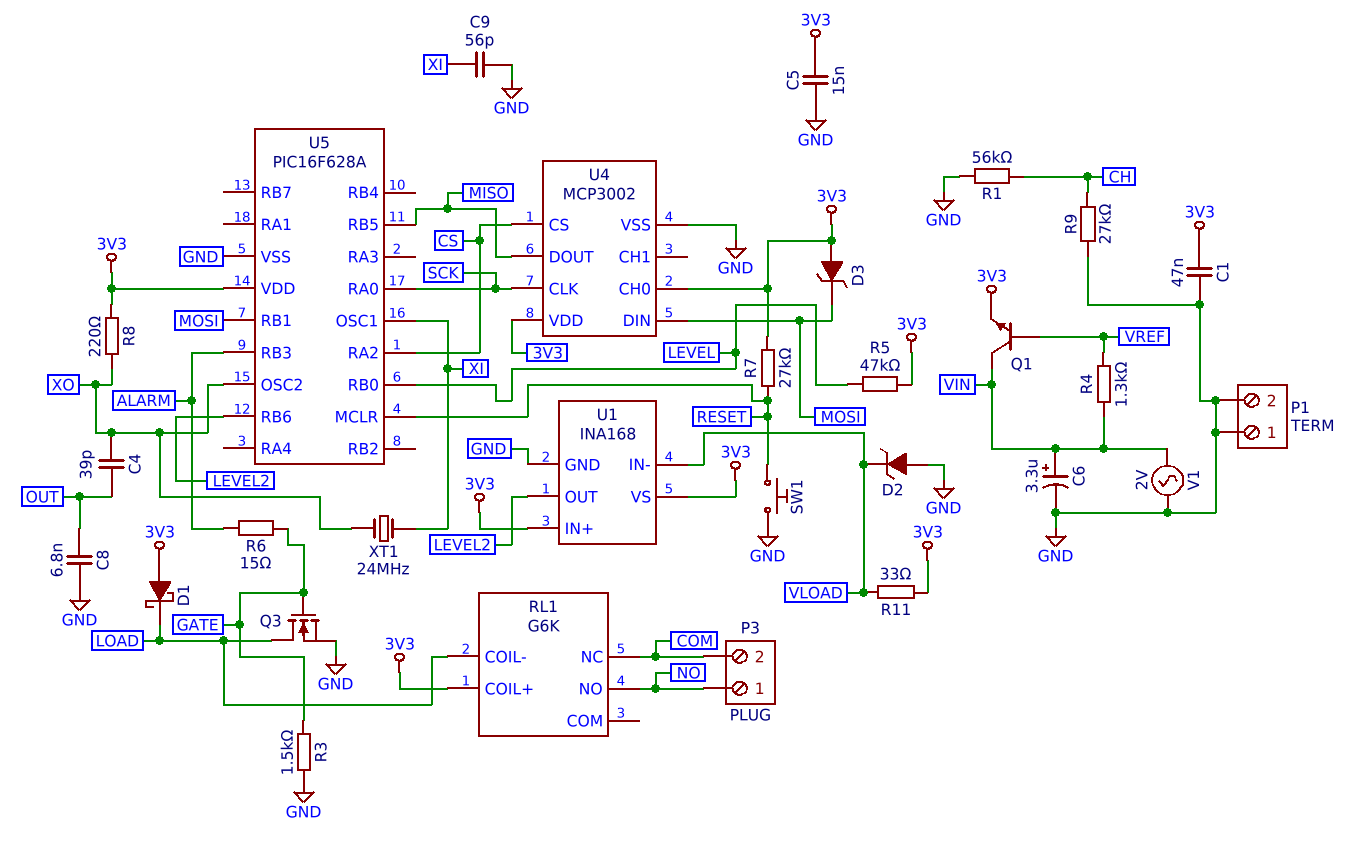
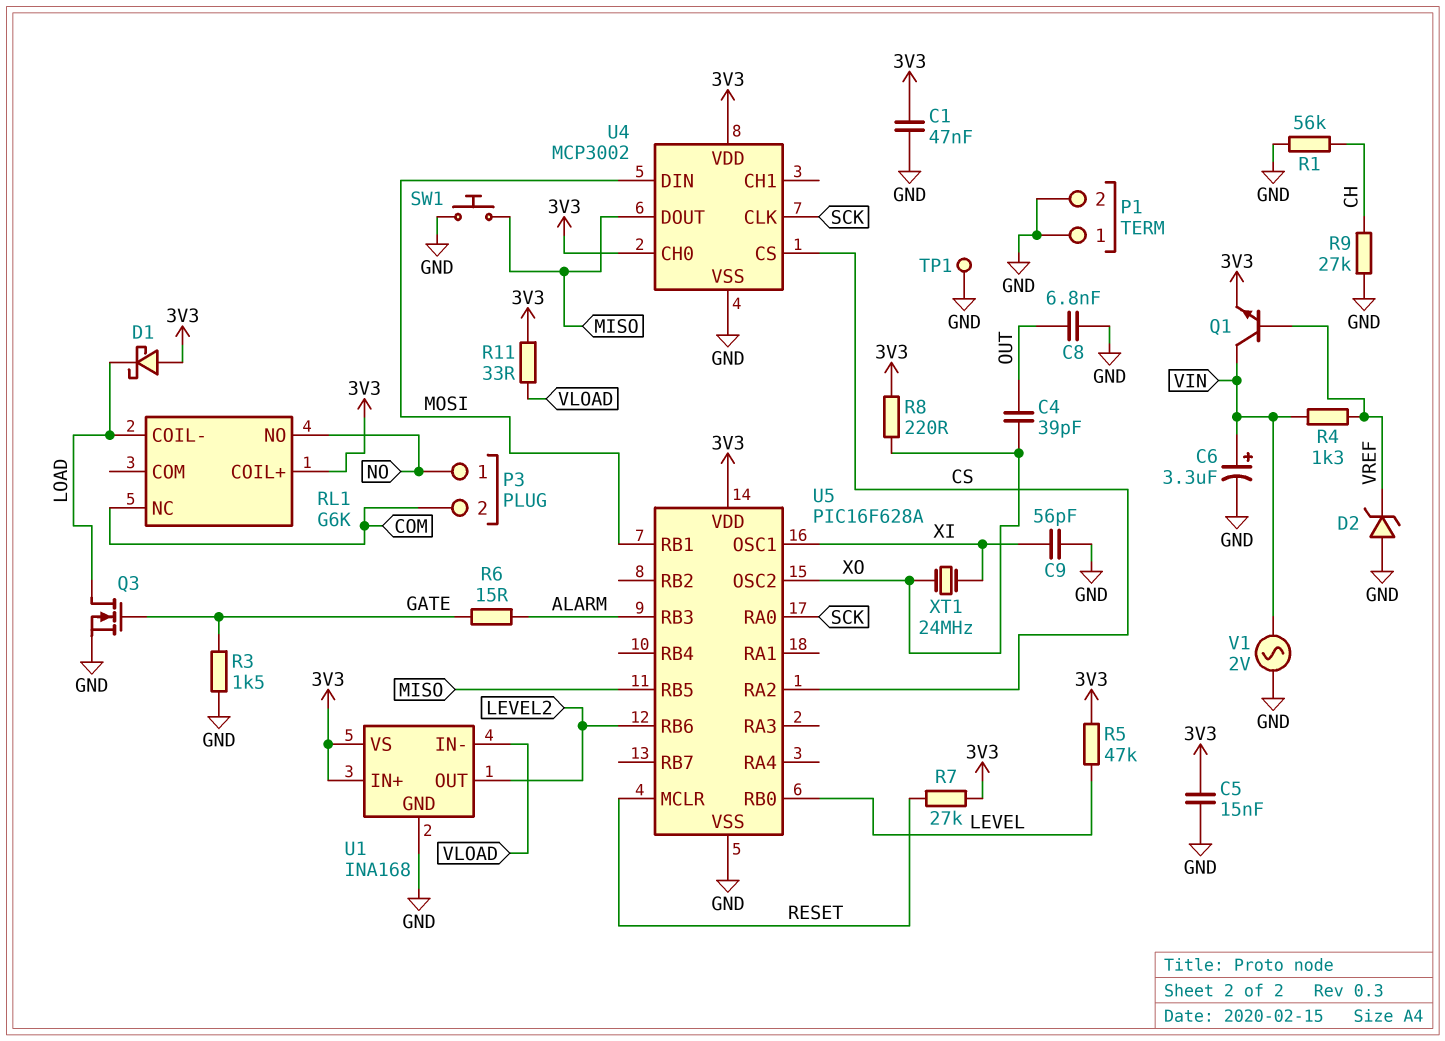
D2: zener (A GND, K VLOAD) -> zener (A GND, K VREF)
D3: zener (A 3V3, K MOSI) -> none
SW1: button (GND, RESET) -> button (GND, MISO)
TP1: none -> test point (GND)

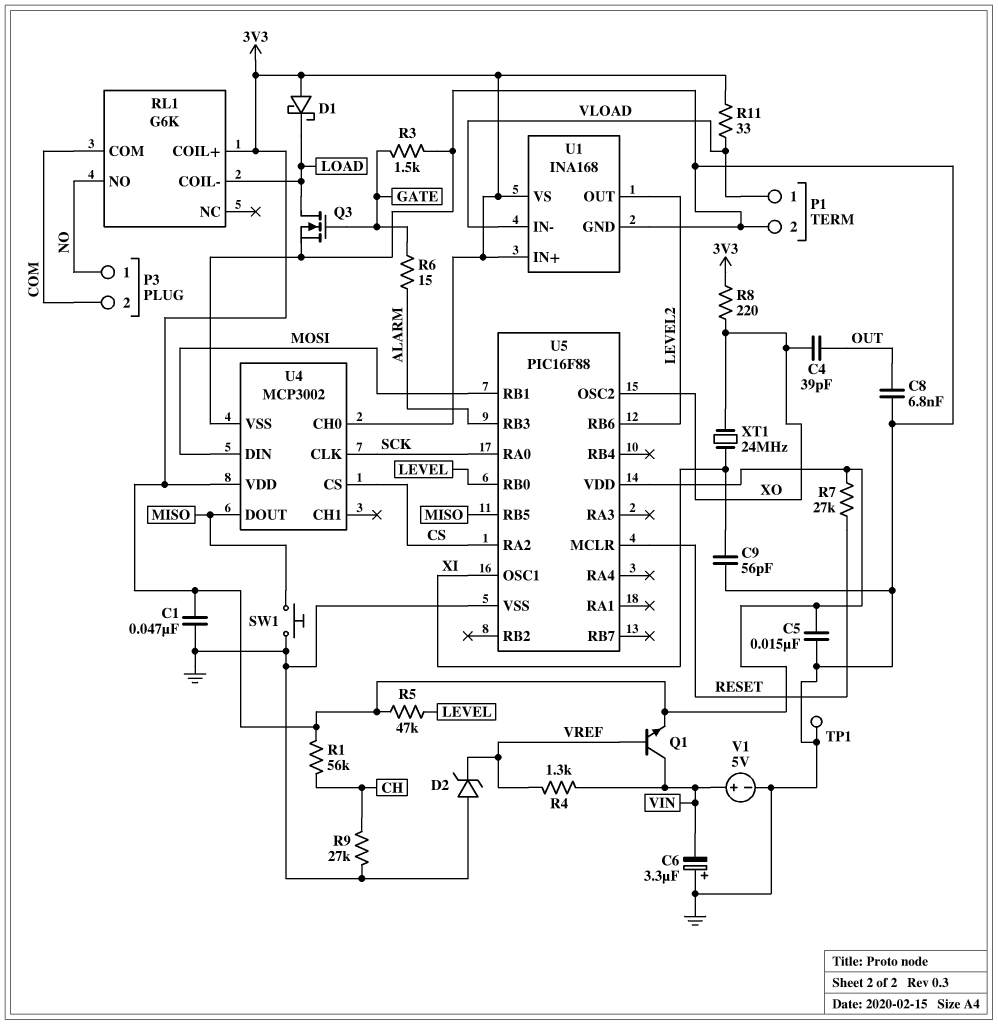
C6: 3.3uF (plus VIN, minus GND) -> 3.3uF (plus GND, minus VIN)
P1 pin 1: GND -> VLOAD
R1: 56k (CH, GND) -> 56k (3V3, CH)
RL1 pin COM: none -> COM
RL1 pin NC: COM -> none
U5: PIC16F628A -> PIC16F88
V1: AC 2V (GND, VIN) -> 5V (plus VIN, minus GND)

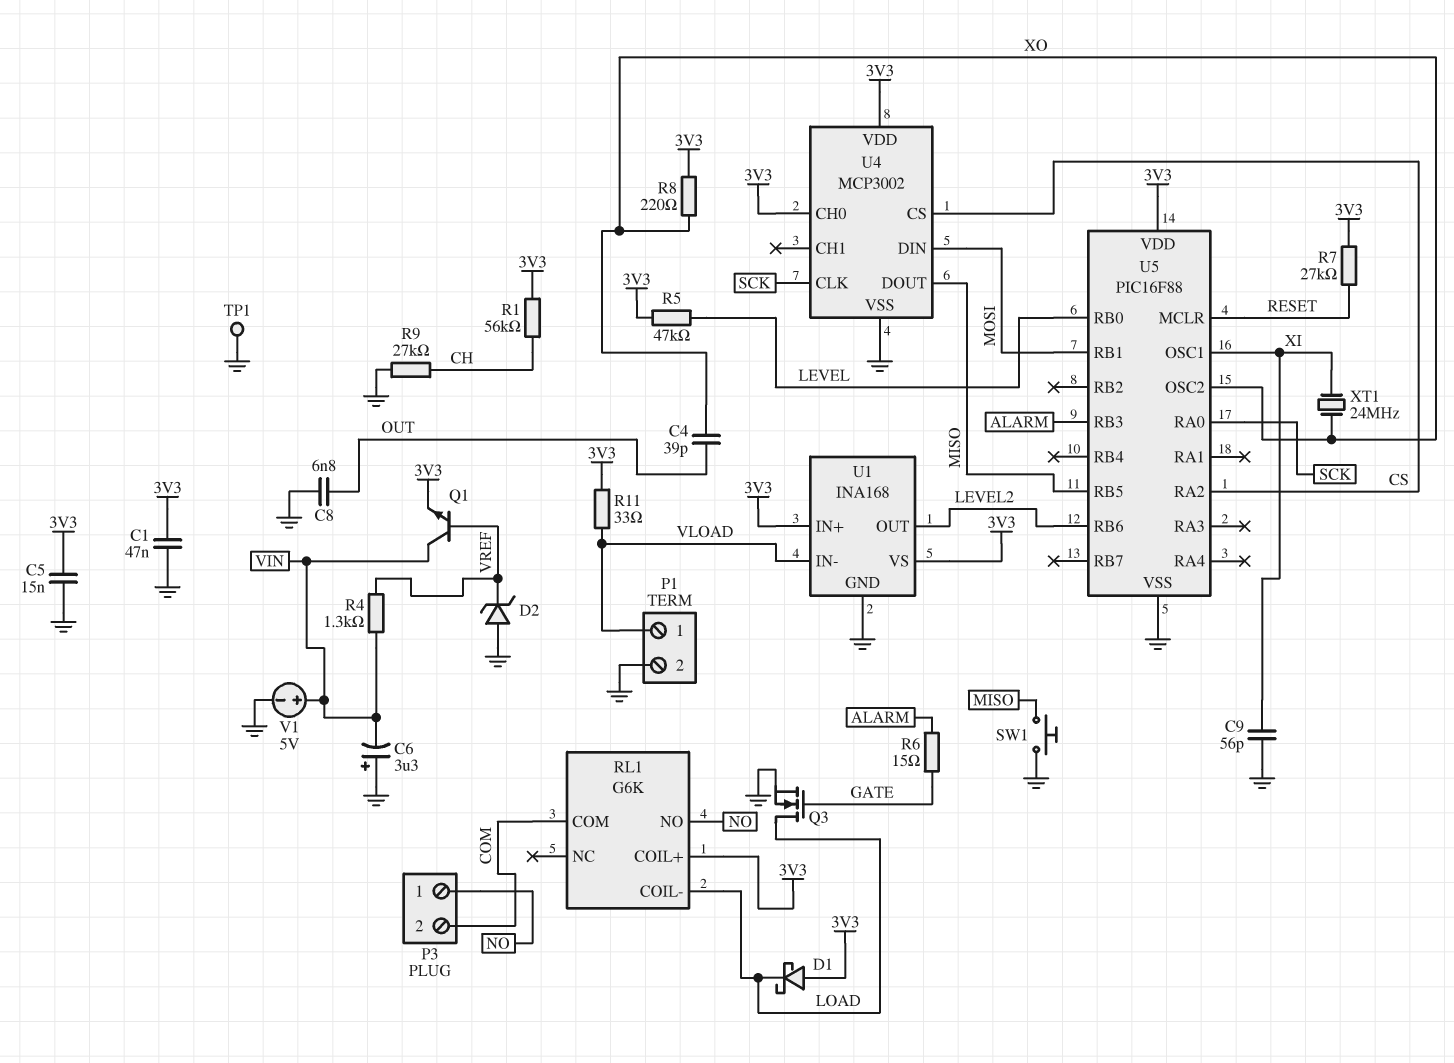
R3: 1.5k (GATE, GND) -> none

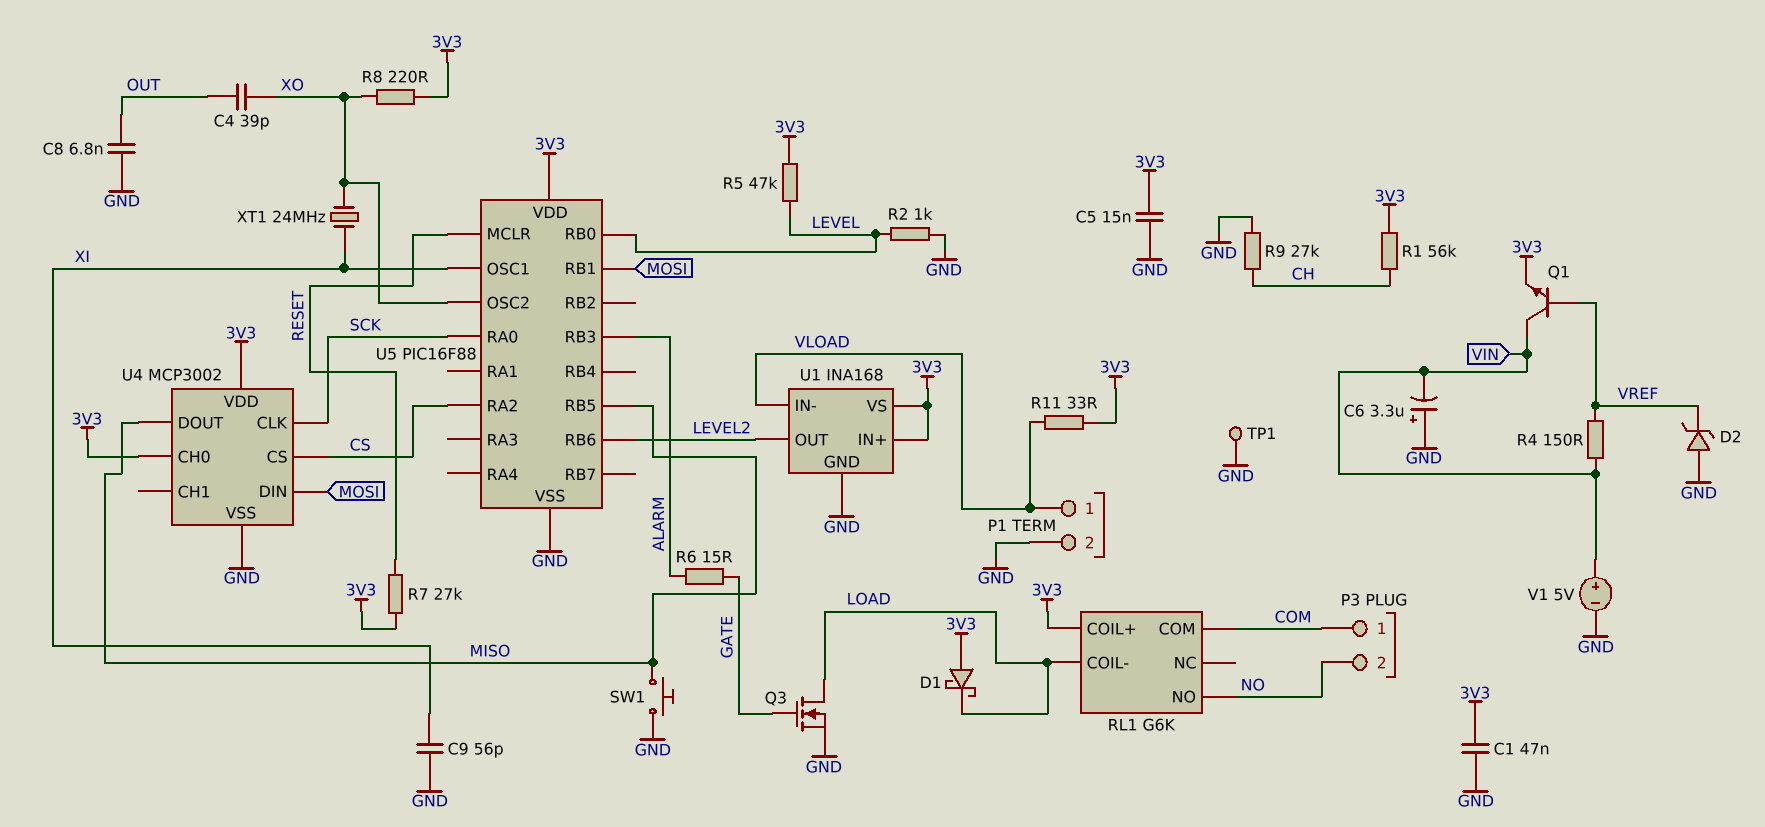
P3 pin 1: NO -> COM
P3 pin 2: COM -> NO
R2: none -> 1k (GND, LEVEL)
R4: 1.3k (VIN, VREF) -> 150 (VIN, VREF)

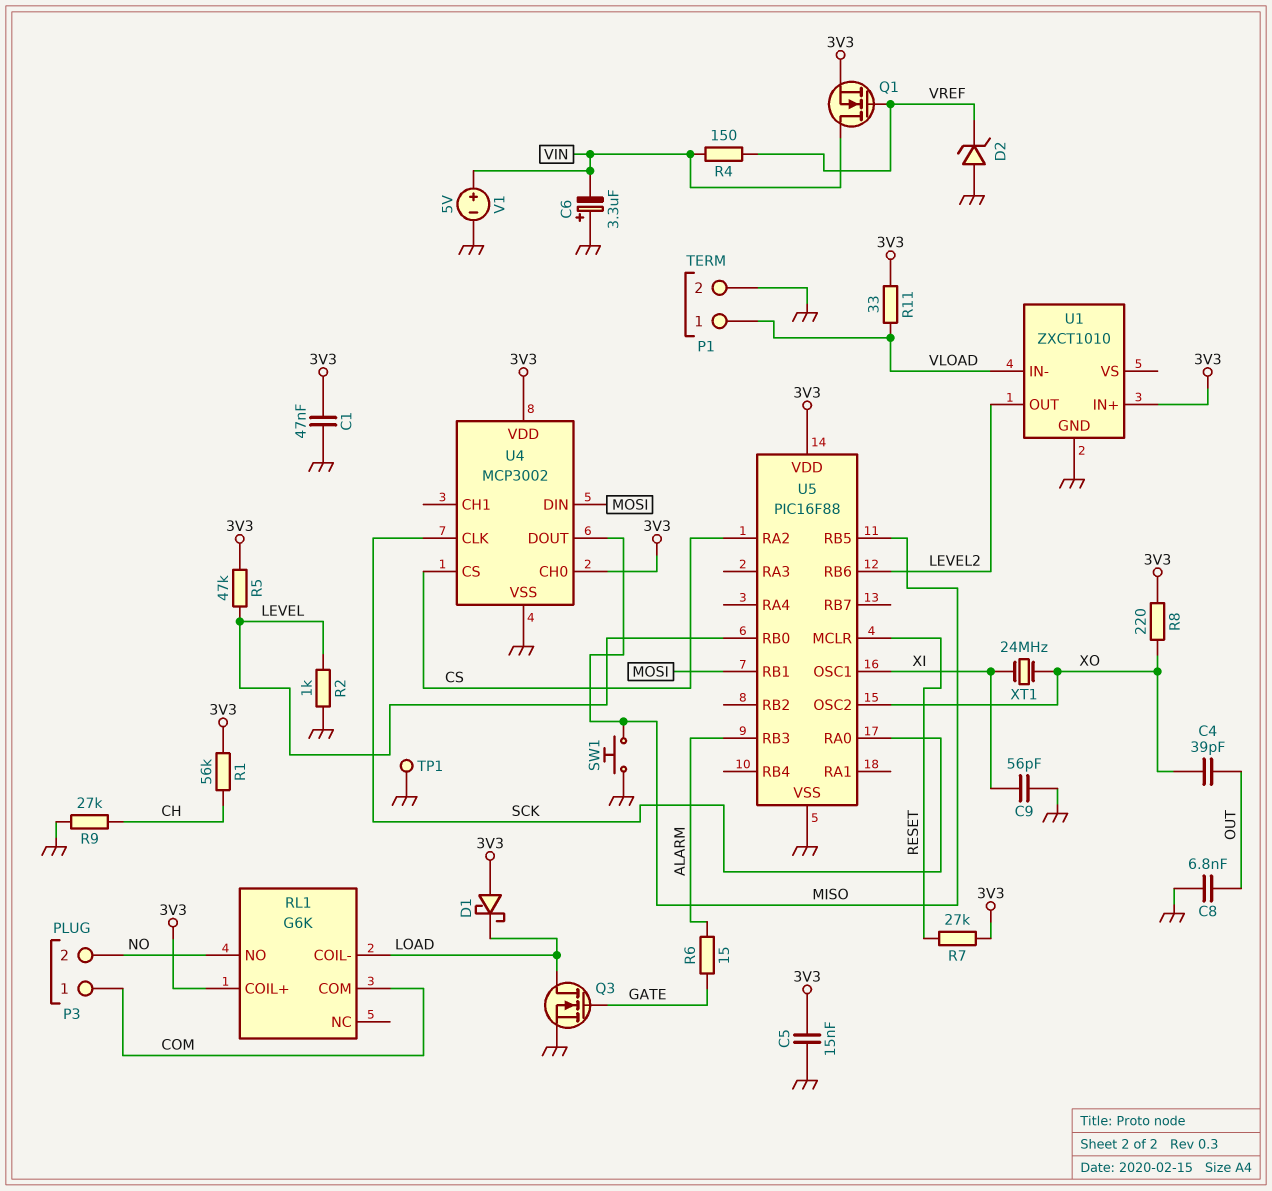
Q1: NPN (B VREF, C VIN, E 3V3) -> NMOS (G VREF, D VIN, S 3V3)
U1: INA168 -> ZXCT1010
U1 pin VS: 3V3 -> none

